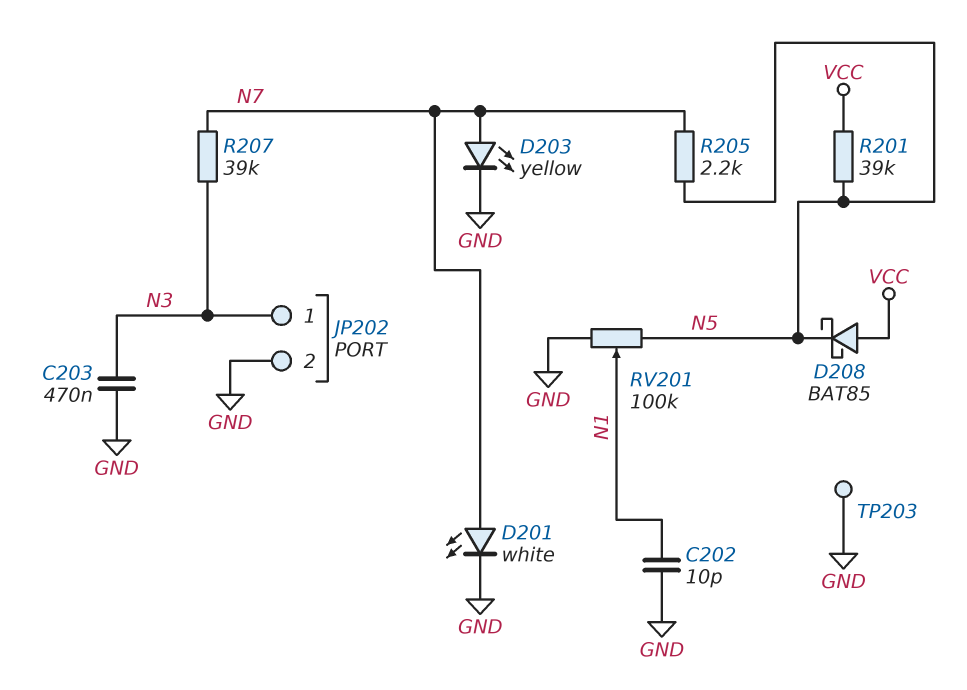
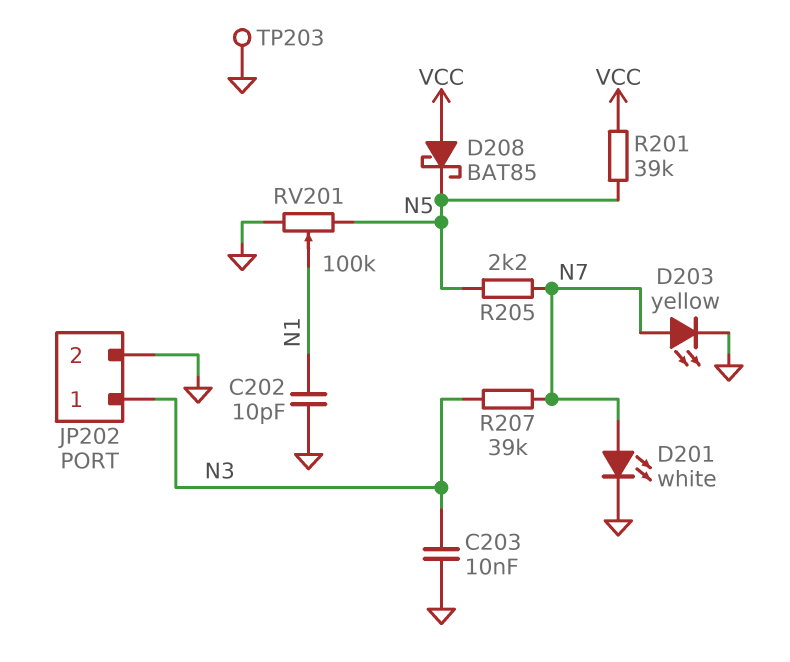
C203: 470nF (GND, N3) -> 10nF (GND, N3)

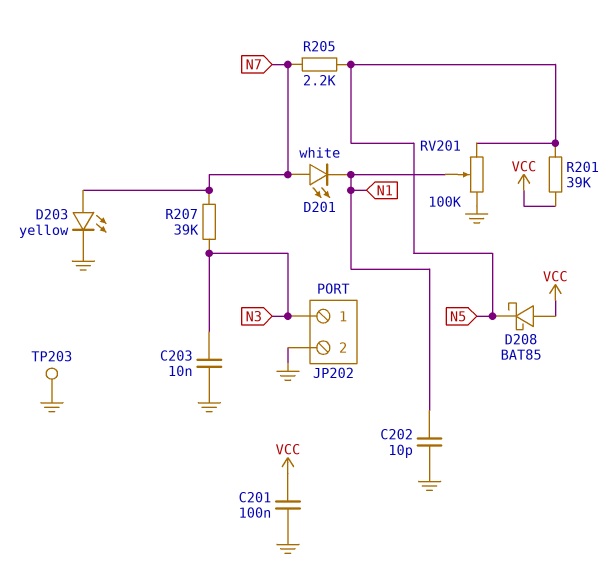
C201: none -> 100nF (GND, VCC)
D201: LED white (A N7, K GND) -> LED white (A N7, K N1)

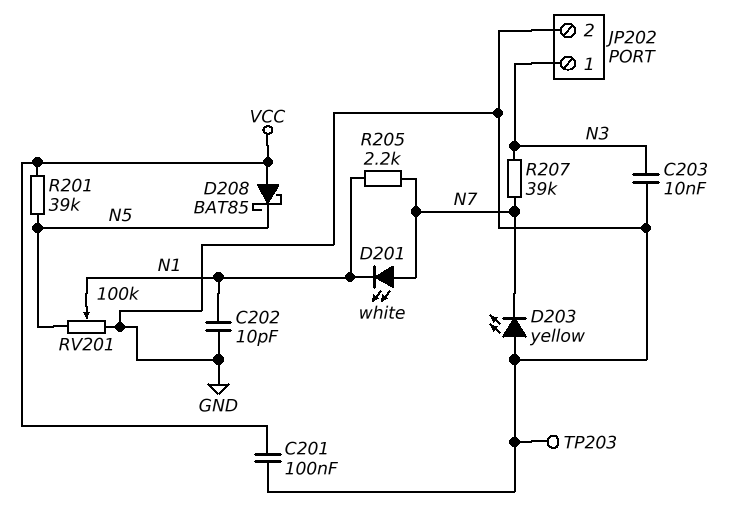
D203: LED yellow (A N7, K GND) -> LED yellow (A GND, K N7)
R205: 2.2k (N5, N7) -> 2.2k (N1, N7)

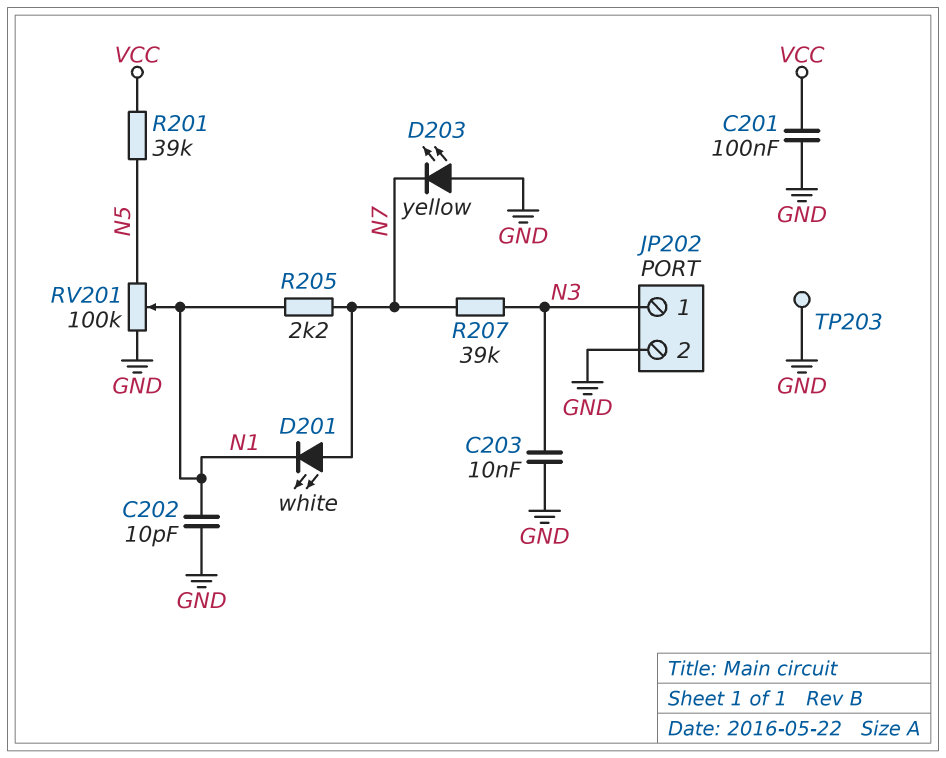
D208: schottky BAT85 (A VCC, K N5) -> none

